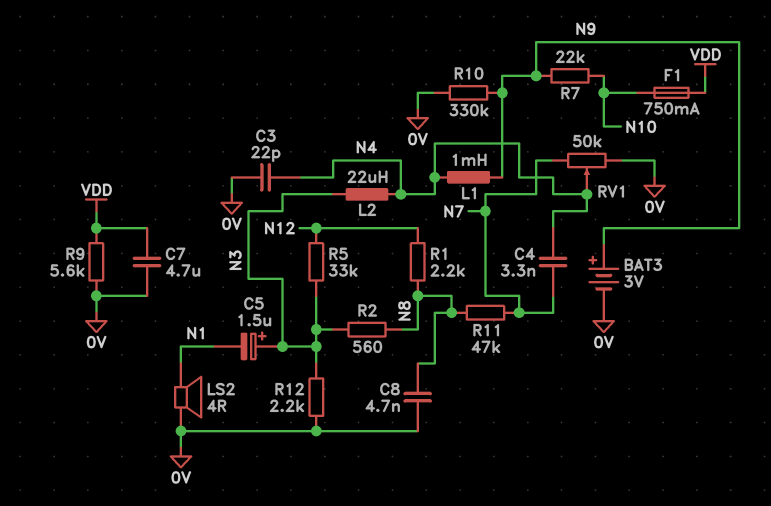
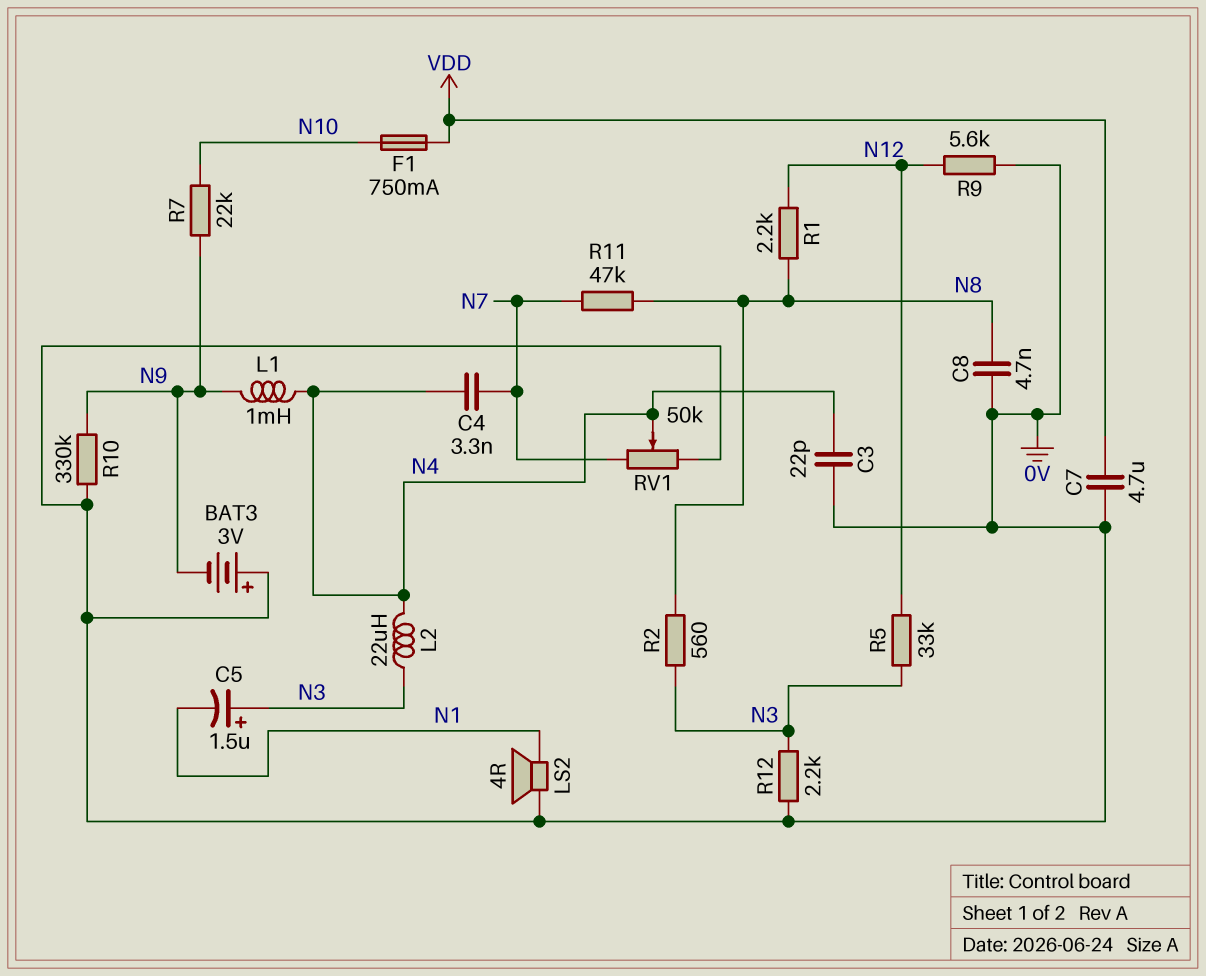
BAT3: 3V (plus N9, minus 0V) -> 3V (plus 0V, minus N9)
R9: 5.6k (0V, VDD) -> 5.6k (0V, N12)

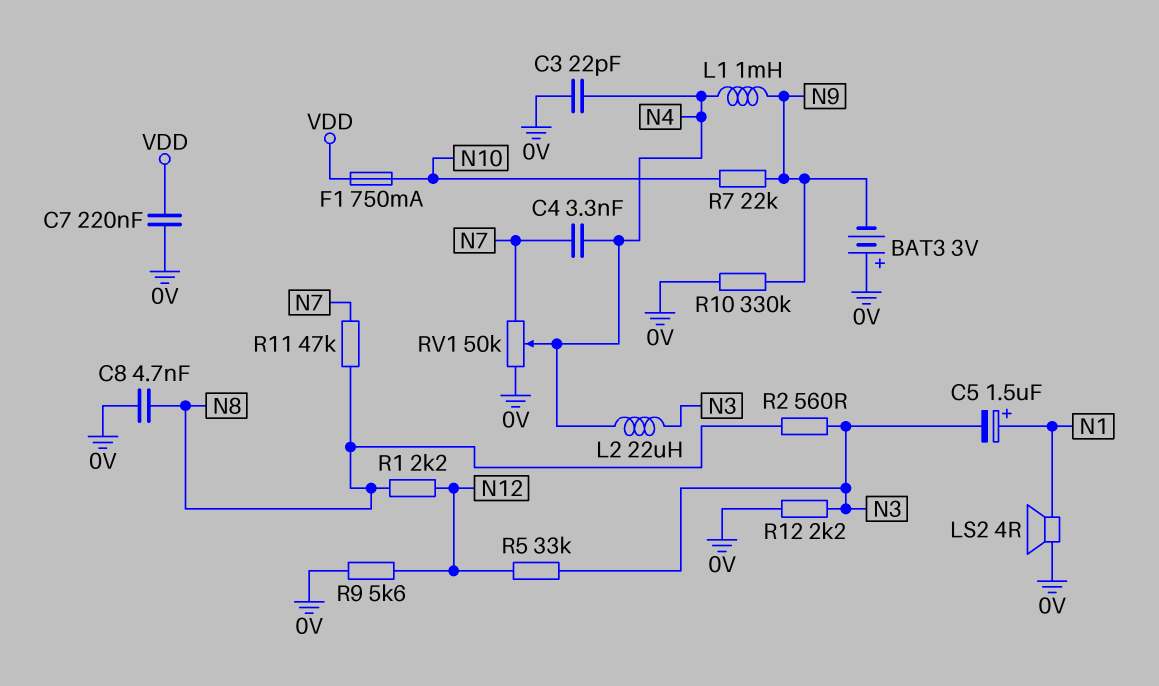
C5: 1.5uF (plus N3, minus N1) -> 1.5uF (plus N1, minus N3)
C7: 4.7uF (0V, VDD) -> 220nF (0V, VDD)

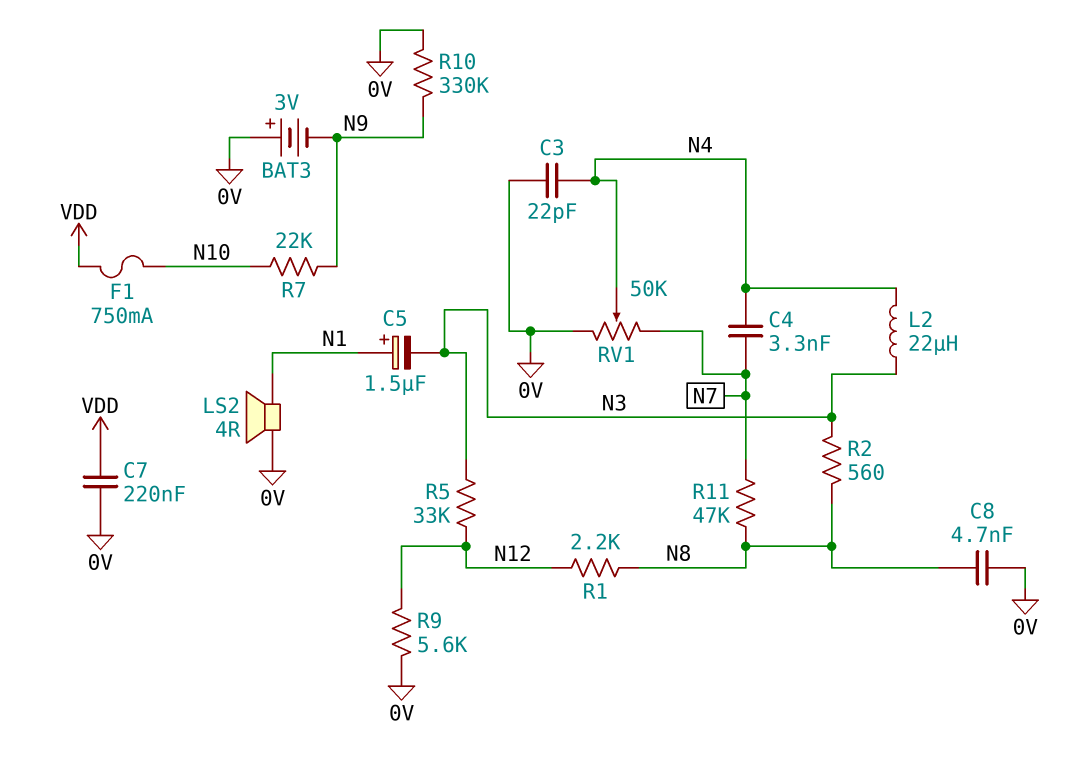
L1: 1mH (N4, N9) -> none
R12: 2.2k (0V, N3) -> none

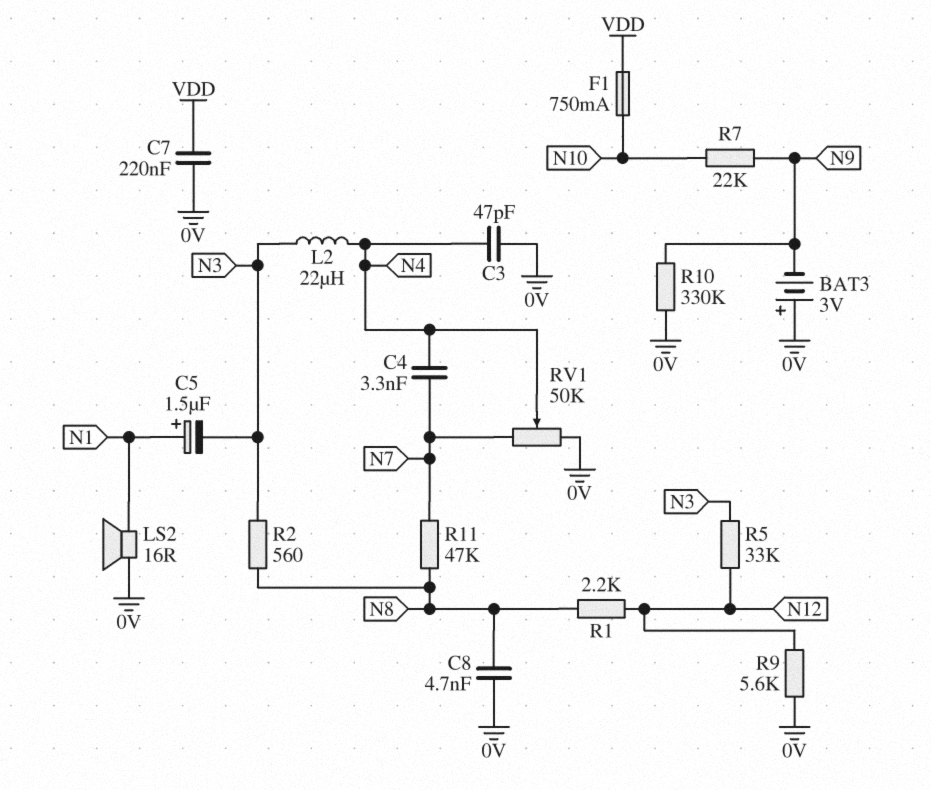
C3: 22pF (0V, N4) -> 47pF (0V, N4)
LS2: speaker 4R (0V, N1) -> speaker 16R (0V, N1)

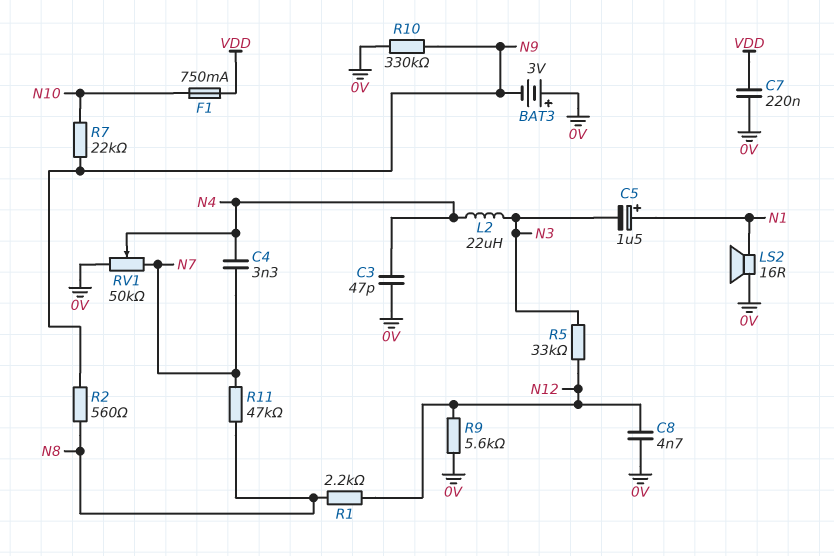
C8: 4.7nF (0V, N8) -> 4.7nF (0V, N12)
R2: 560 (N3, N8) -> 560 (N8, N9)

